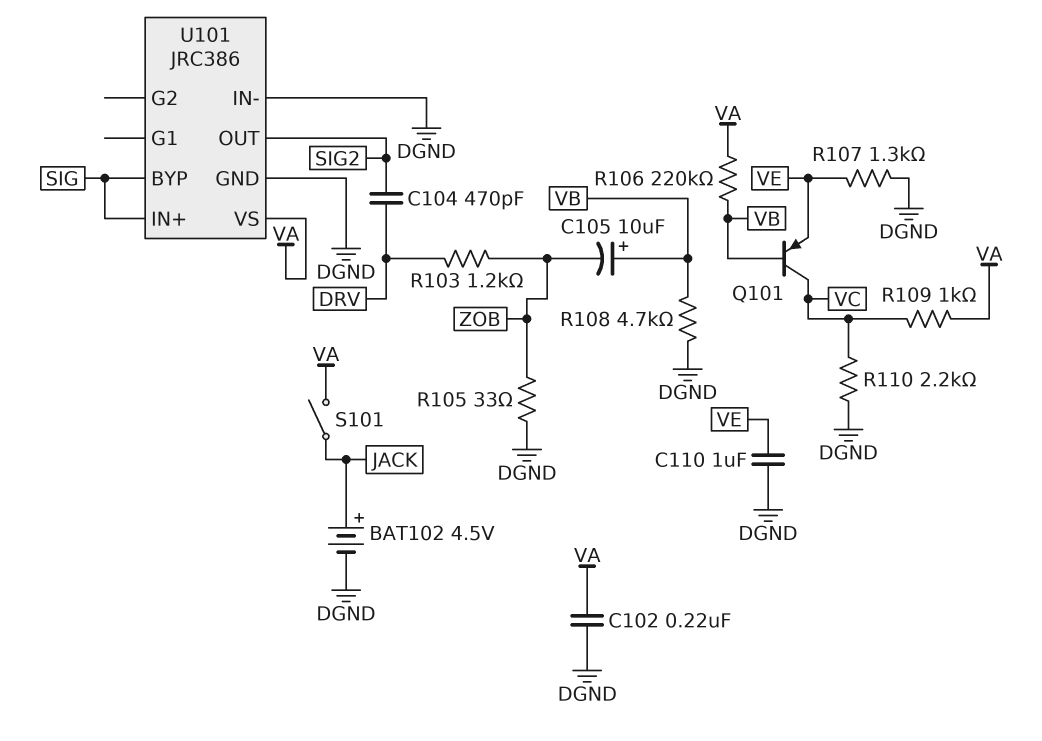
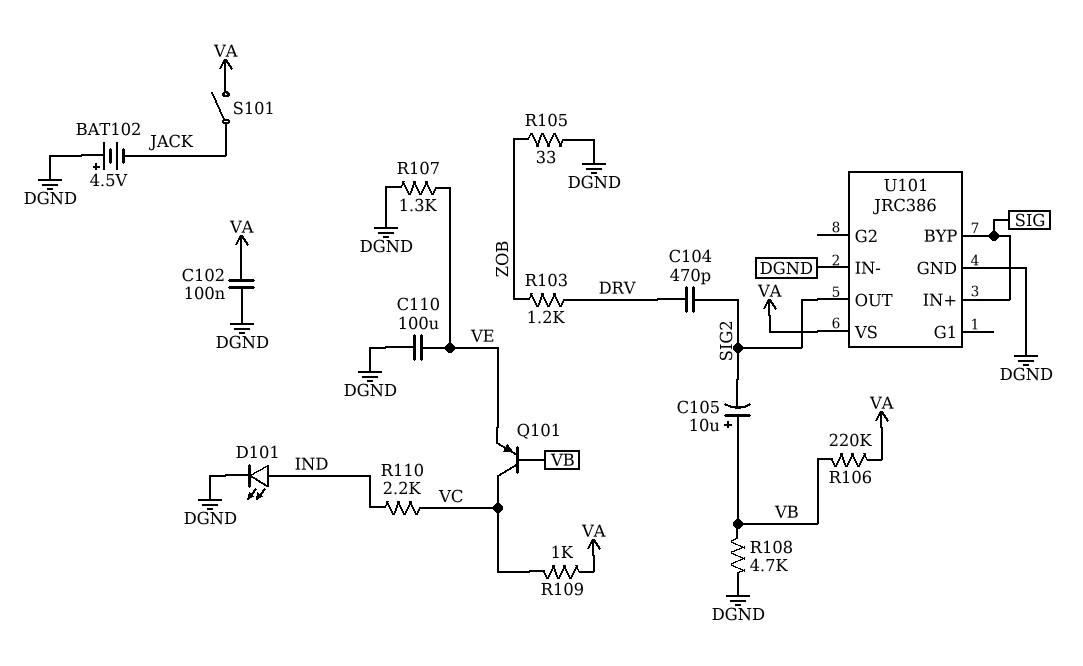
BAT102: 4.5V (plus JACK, minus DGND) -> 4.5V (plus DGND, minus JACK)
C102: 220nF (DGND, VA) -> 100nF (DGND, VA)
C105: 10uF (plus VB, minus ZOB) -> 10uF (plus VB, minus SIG2)
C110: 1uF (DGND, VE) -> 100uF (DGND, VE)
D101: none -> LED (A IND, K DGND)
R110: 2.2k (DGND, VC) -> 2.2k (IND, VC)

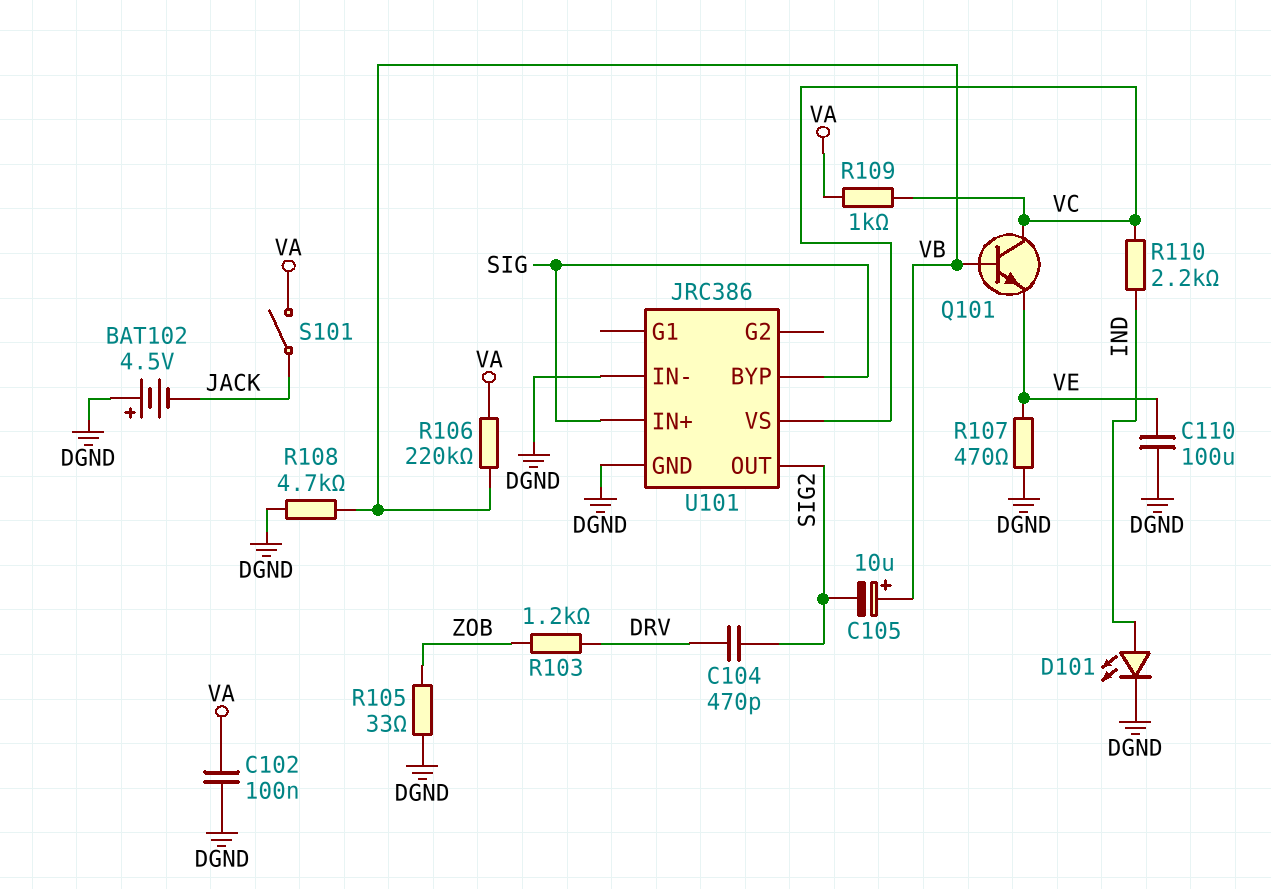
Q101: PNP (B VB, C VC, E VE) -> NPN (B VB, C VC, E VE)
R107: 1.3k (DGND, VE) -> 470 (DGND, VE)
U101 pin VS: VA -> VC

